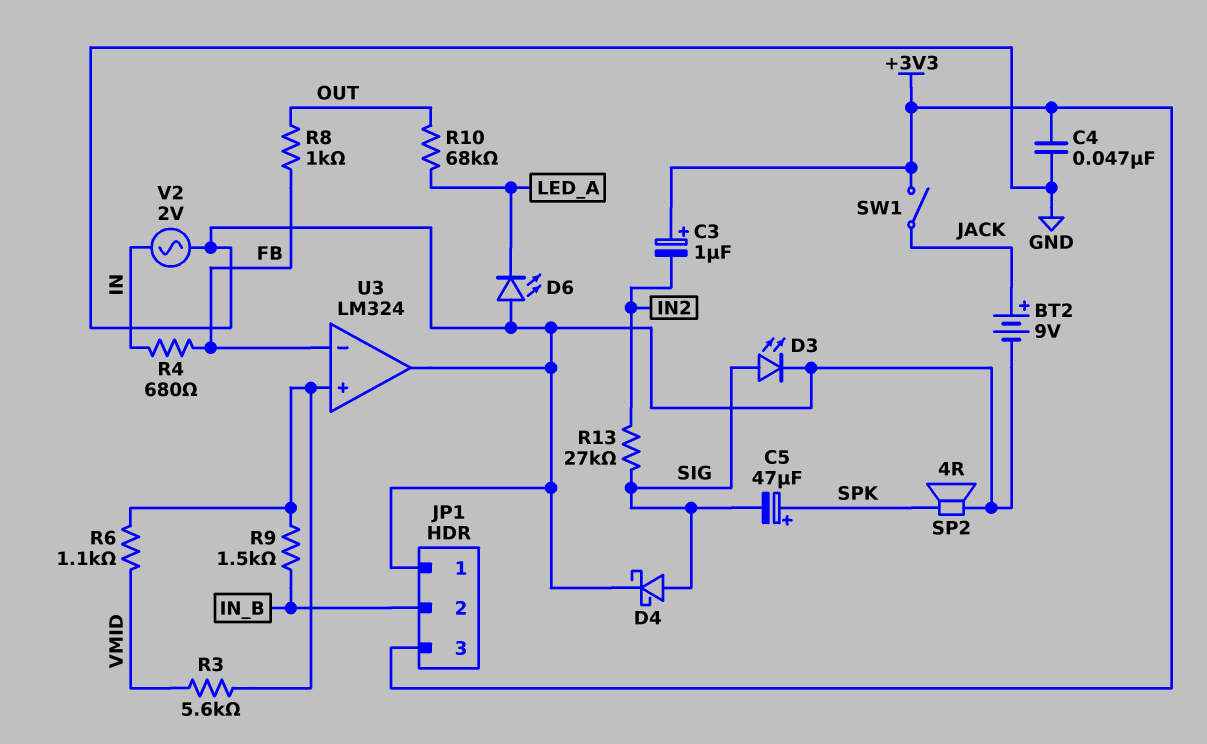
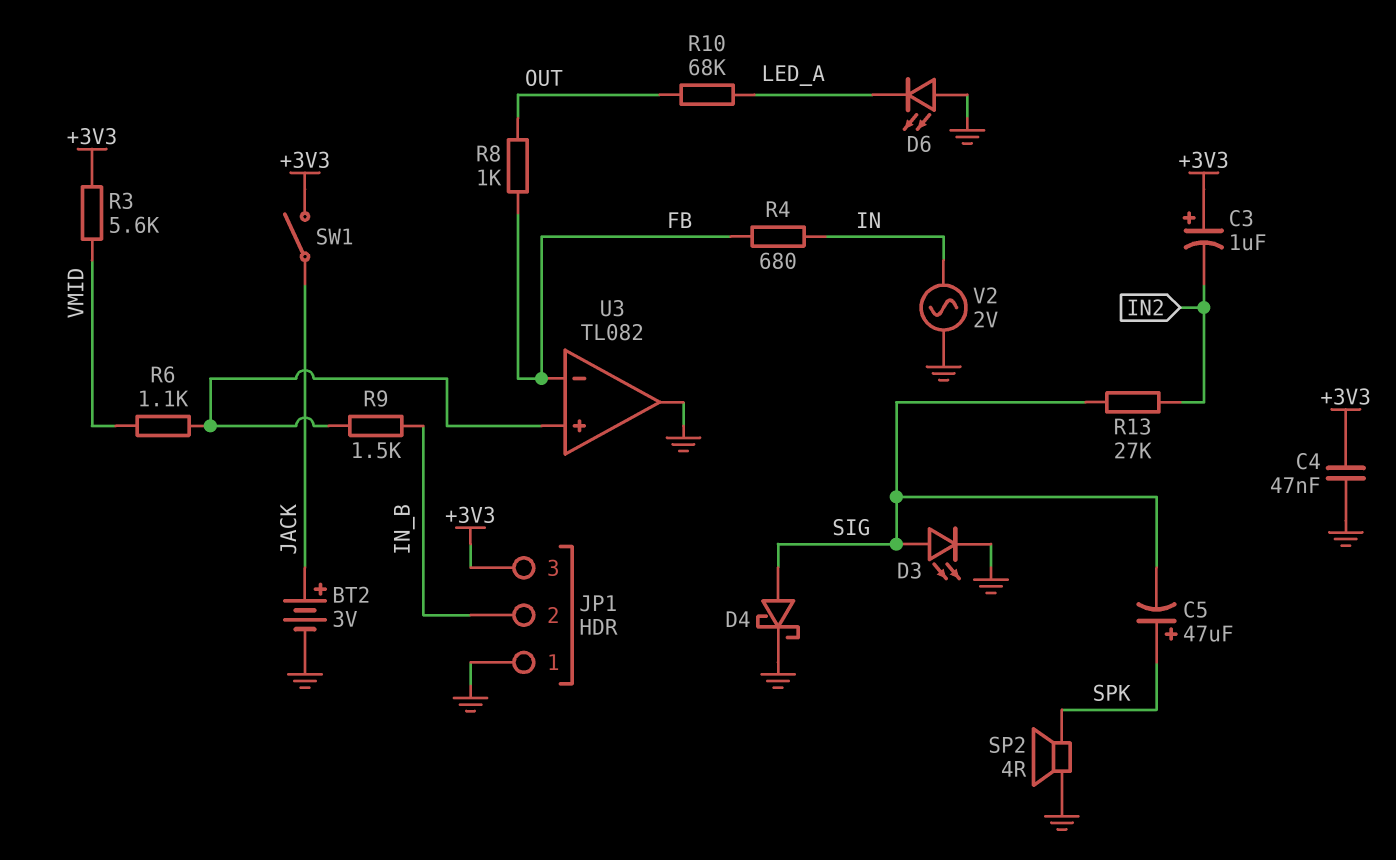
BT2: 9V (plus JACK, minus GND) -> 3V (plus JACK, minus GND)
R3: 5.6k (U3/in+, VMID) -> 5.6k (+3V3, VMID)
U3: LM324 -> TL082

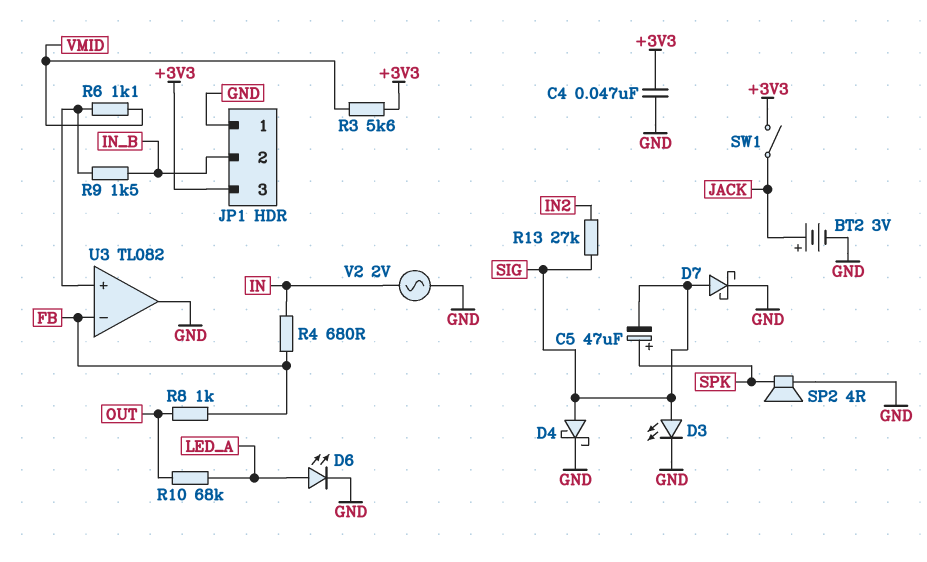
C3: 1uF (plus +3V3, minus IN2) -> none
D6: LED (A GND, K LED_A) -> LED (A LED_A, K GND)
D7: none -> schottky (A SIG, K GND)

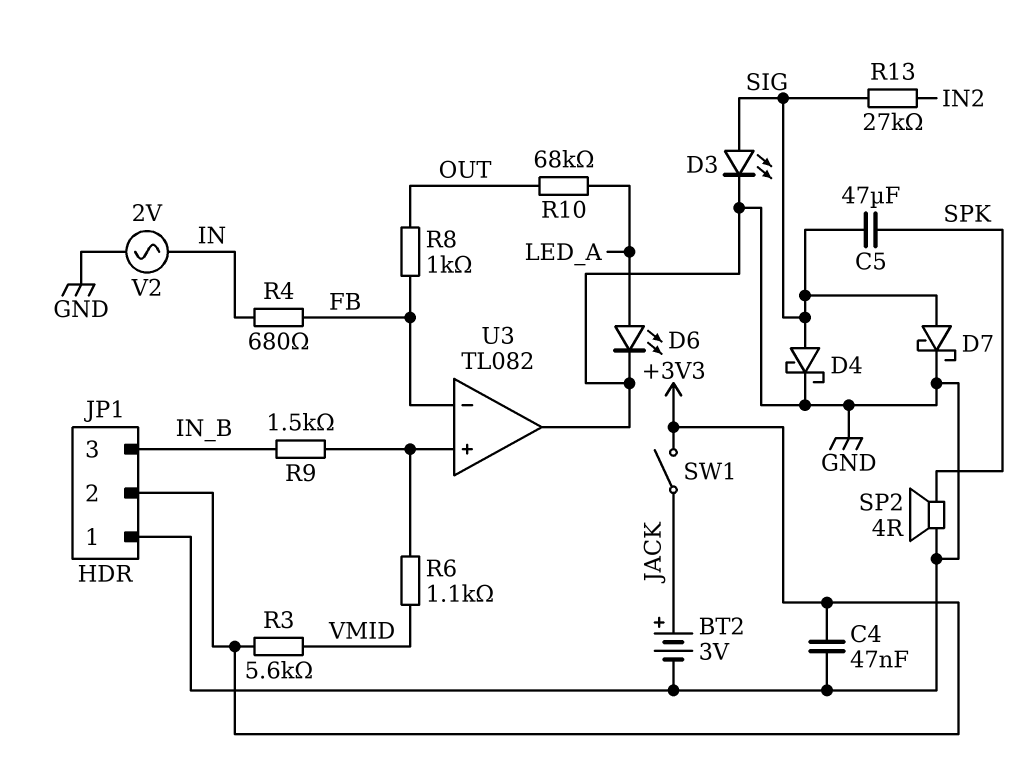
C5: 47uF (plus SPK, minus SIG) -> 47uF (SIG, SPK)
JP1 pin 2: IN_B -> +3V3
JP1 pin 3: +3V3 -> IN_B

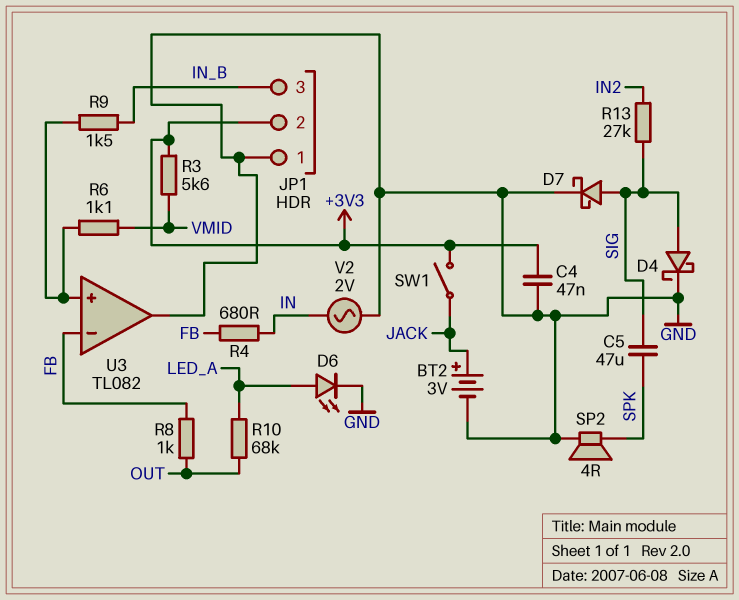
D3: LED (A SIG, K GND) -> none

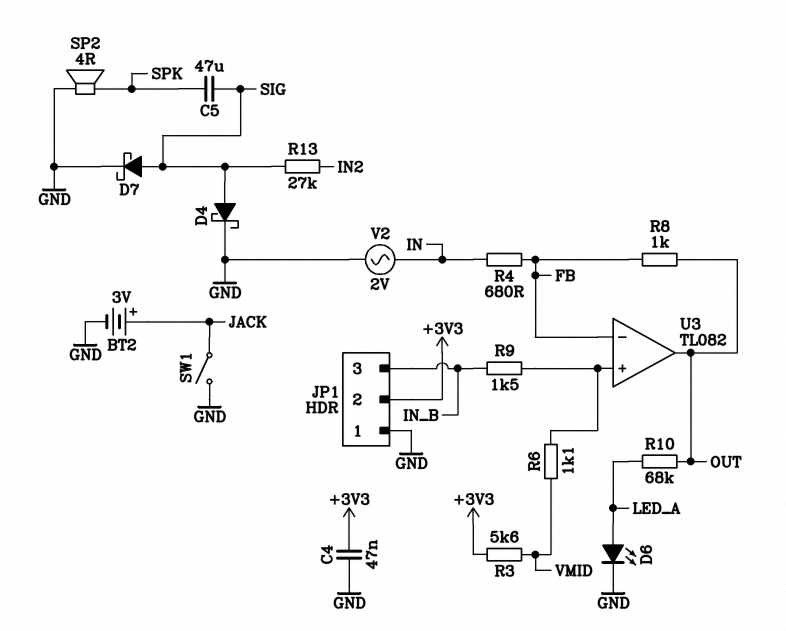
SW1: switch (+3V3, JACK) -> switch (GND, JACK)
U3 pin out: GND -> OUT

